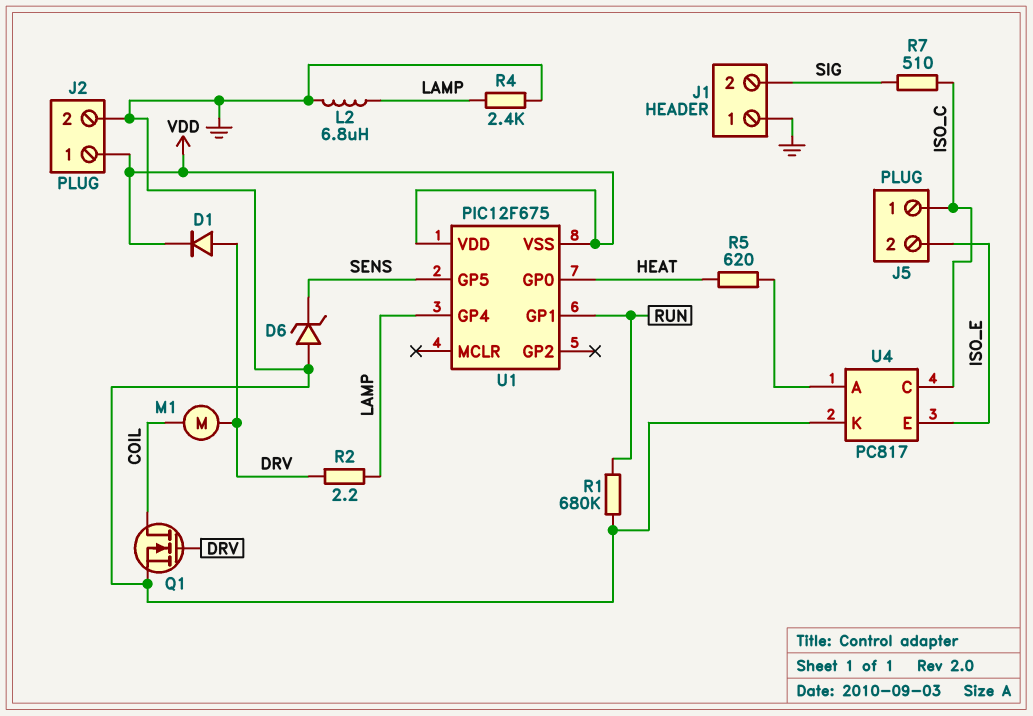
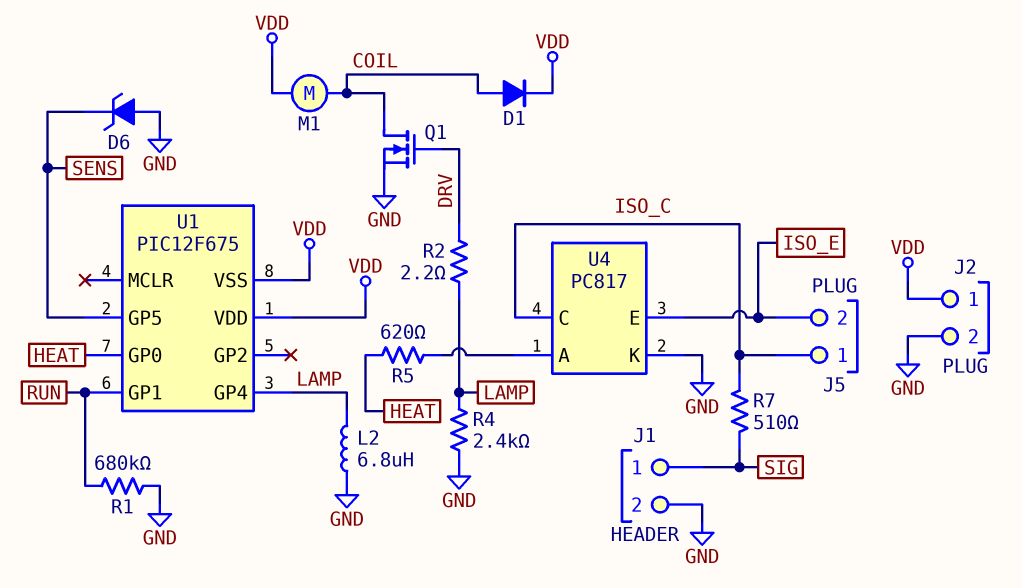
D1: diode (A DRV, K VDD) -> diode (A COIL, K VDD)
J1 pin 1: GND -> SIG
J1 pin 2: SIG -> GND
M1: motor (COIL, DRV) -> motor (COIL, VDD)

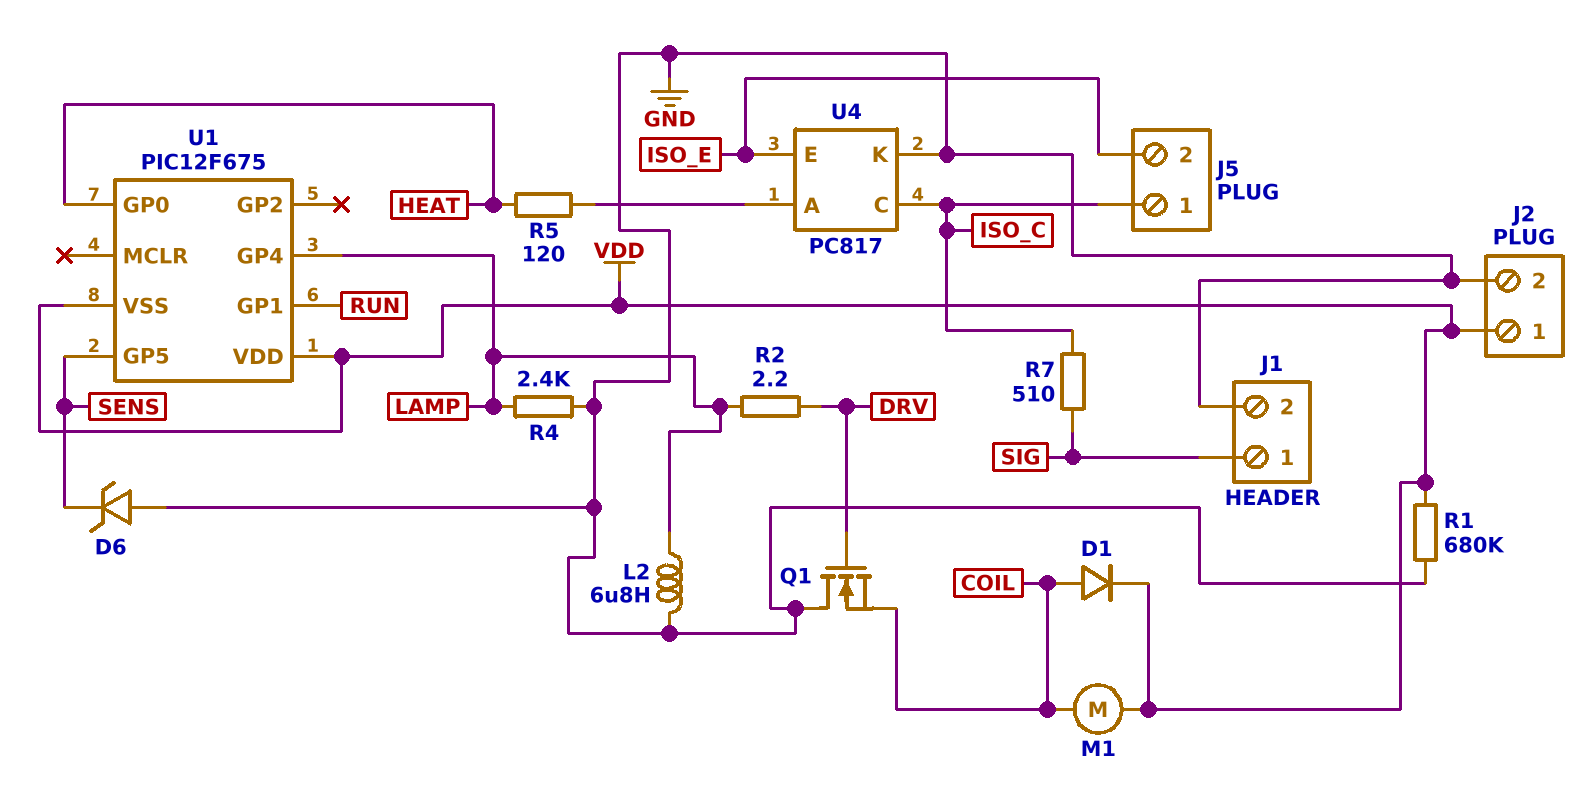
Q1: NMOS (G DRV, D COIL, S GND) -> NMOS (G DRV, D GND, S COIL)
R1: 680k (GND, RUN) -> 680k (GND, VDD)
R5: 620 (HEAT, U4/A) -> 120 (HEAT, U4/A)

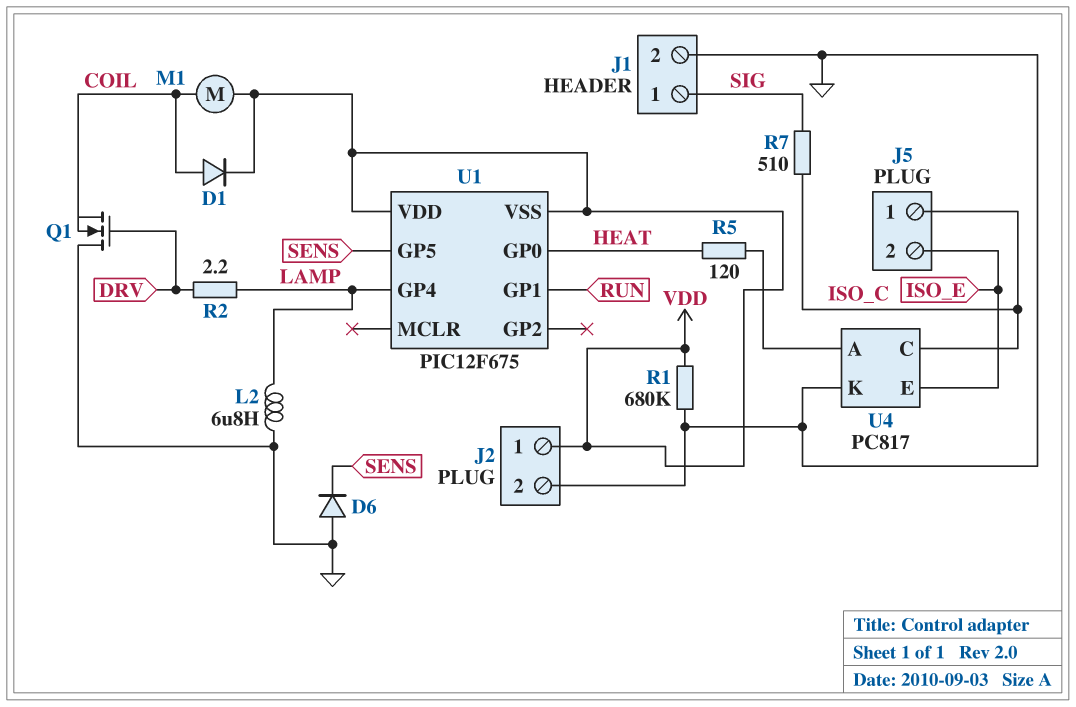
D6: zener (A GND, K SENS) -> diode (A GND, K SENS)
R4: 2.4k (GND, LAMP) -> none

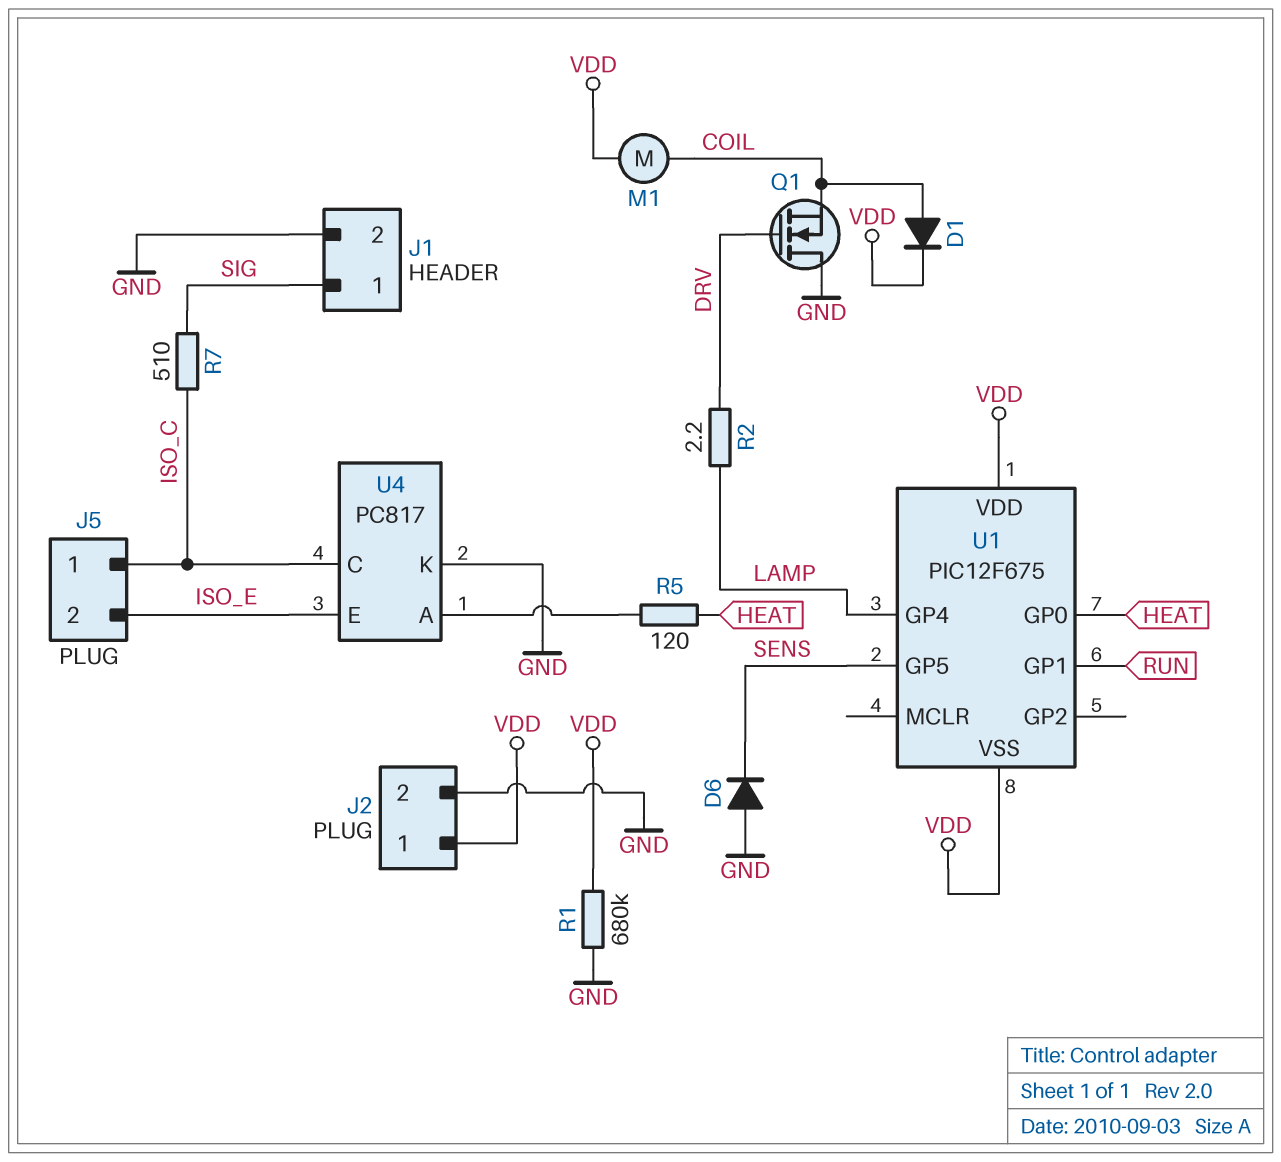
L2: 6.8uH (GND, LAMP) -> none

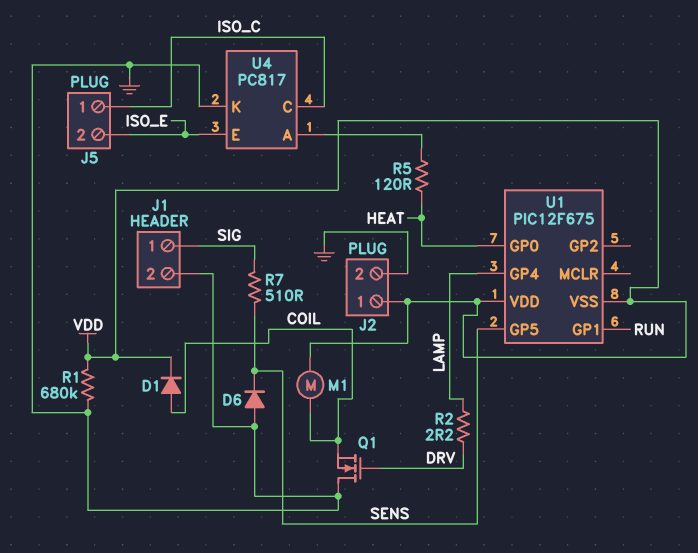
R7: 510 (ISO_C, SIG) -> 510 (SENS, SIG)

